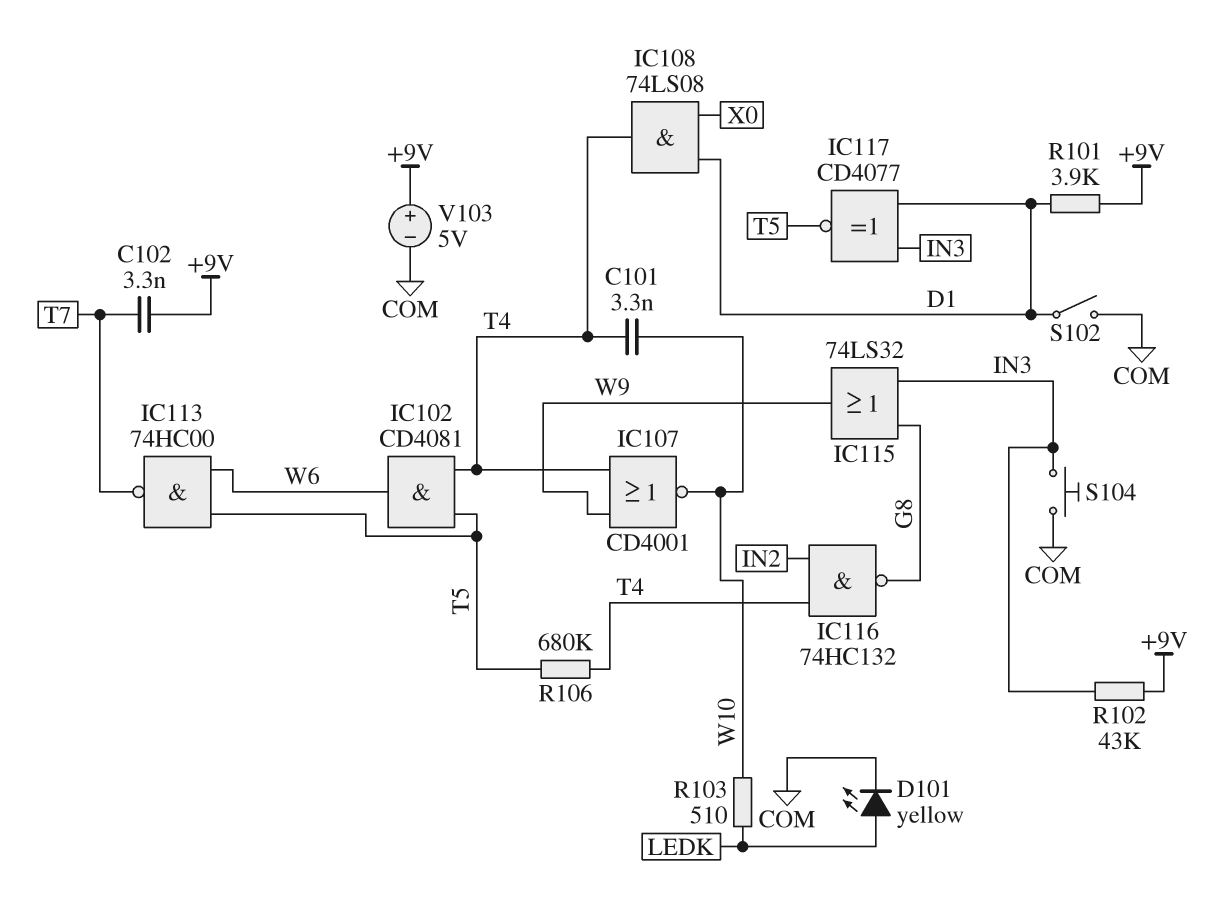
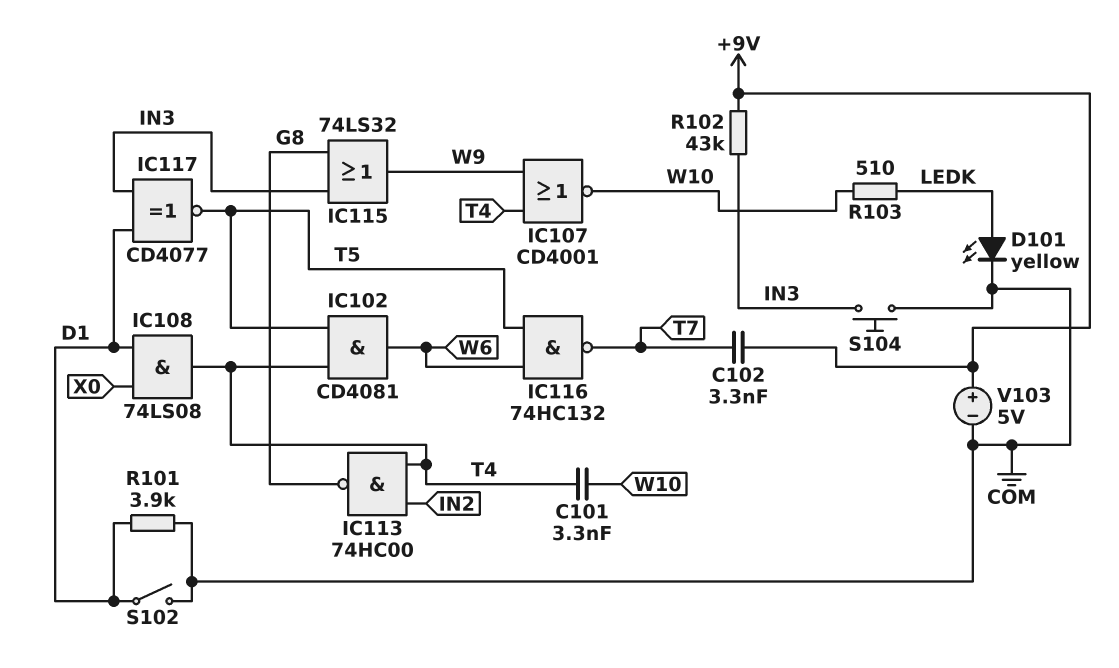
IC113: NAND 74HC00 (in T5, in W6, out T7) -> NAND 74HC00 (in IN2, in T4, out G8)
IC116: NAND 74HC132 (in IN2, in T4, out G8) -> NAND 74HC132 (in T5, in W6, out T7)
R101: 3.9k (+9V, D1) -> 3.9k (COM, D1)
R106: 680k (T4, T5) -> none

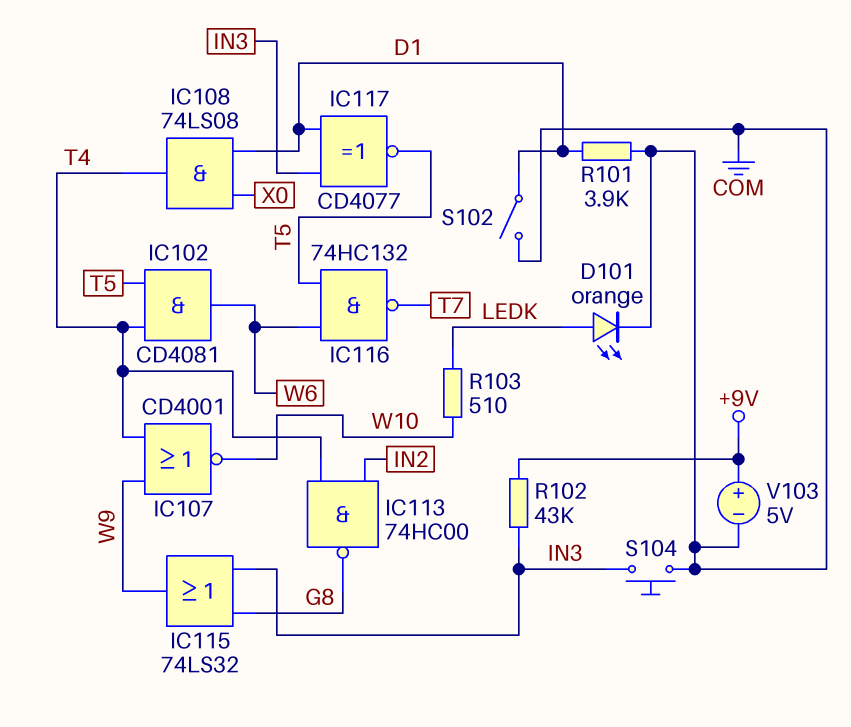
C101: 3.3nF (T4, W10) -> none
C102: 3.3nF (+9V, T7) -> none
D101: LED yellow (A LEDK, K COM) -> LED orange (A LEDK, K COM)

